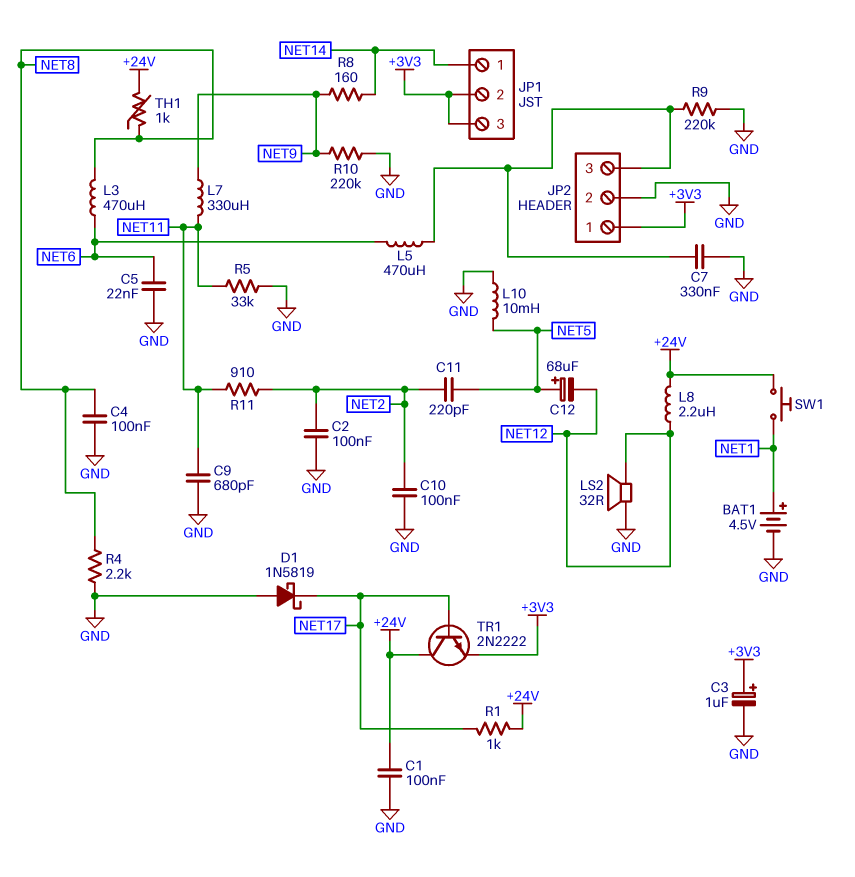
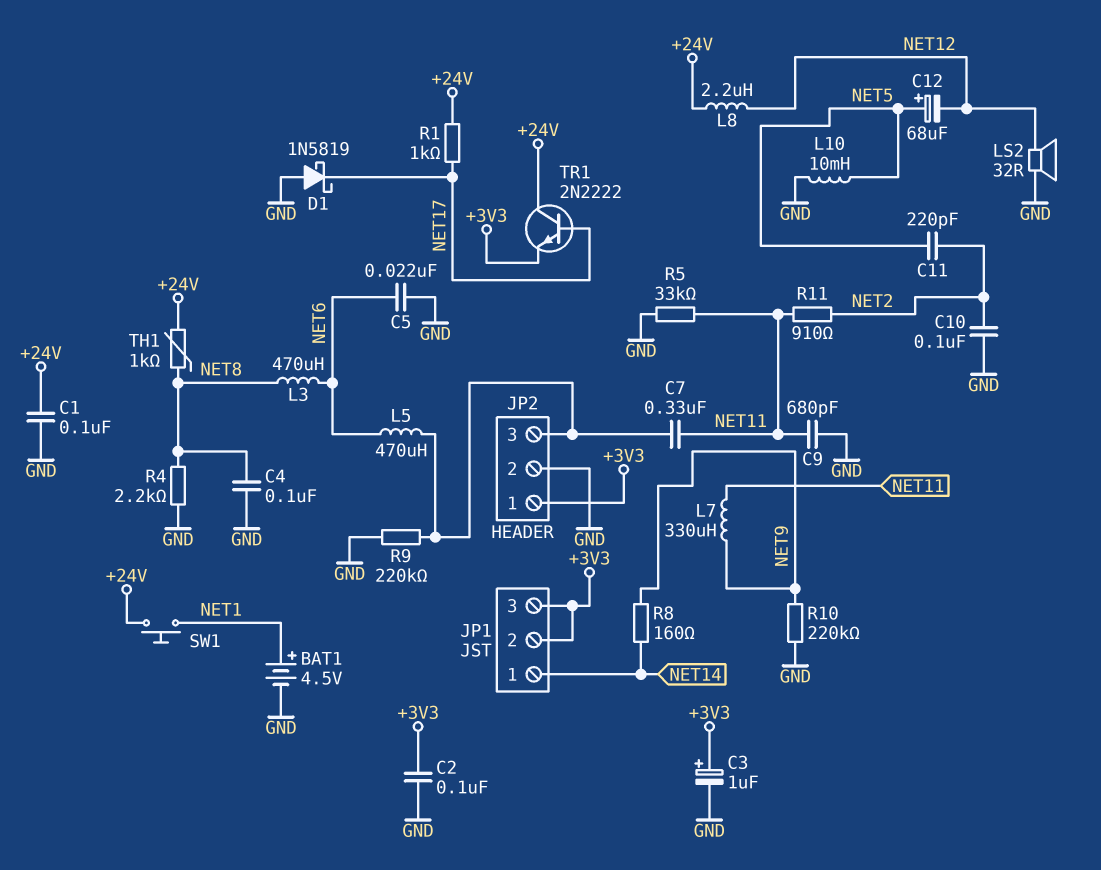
C2: 100nF (GND, NET2) -> 100nF (+3V3, GND)
C7: 330nF (GND, JP2/3) -> 330nF (JP2/3, NET11)

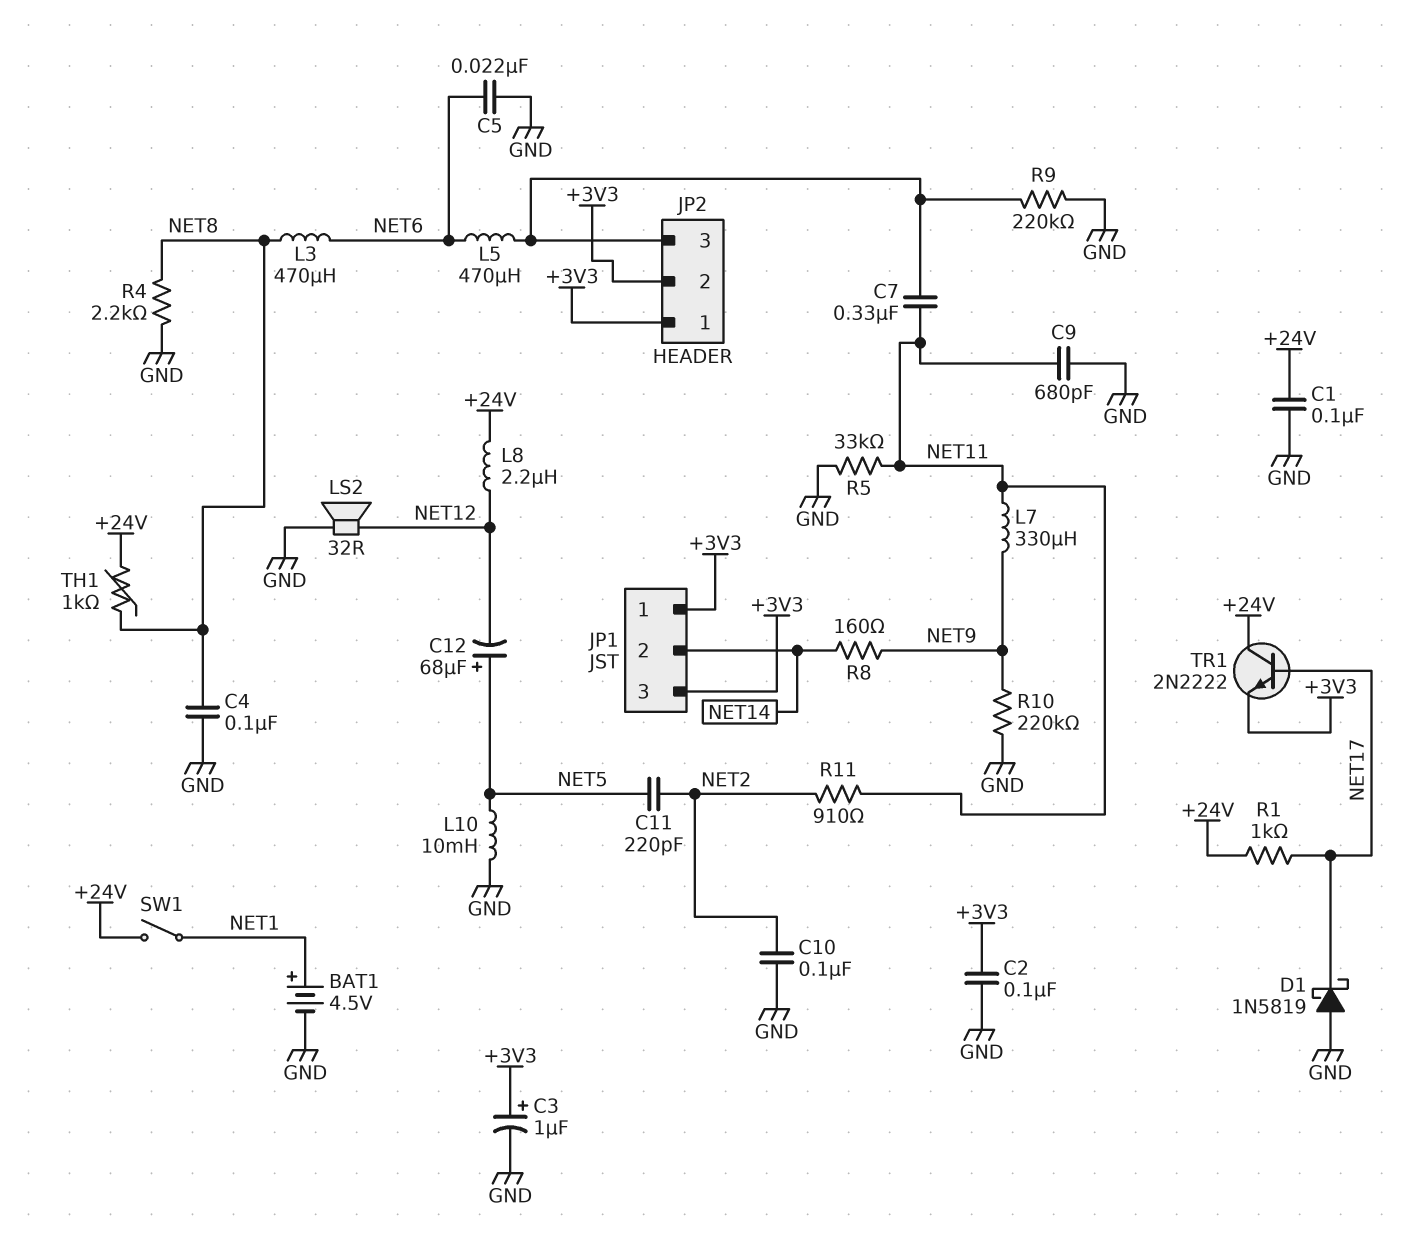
JP1 pin 1: NET14 -> +3V3
JP1 pin 2: +3V3 -> NET14
JP2 pin 2: GND -> +3V3
SW1: button (+24V, NET1) -> switch (+24V, NET1)

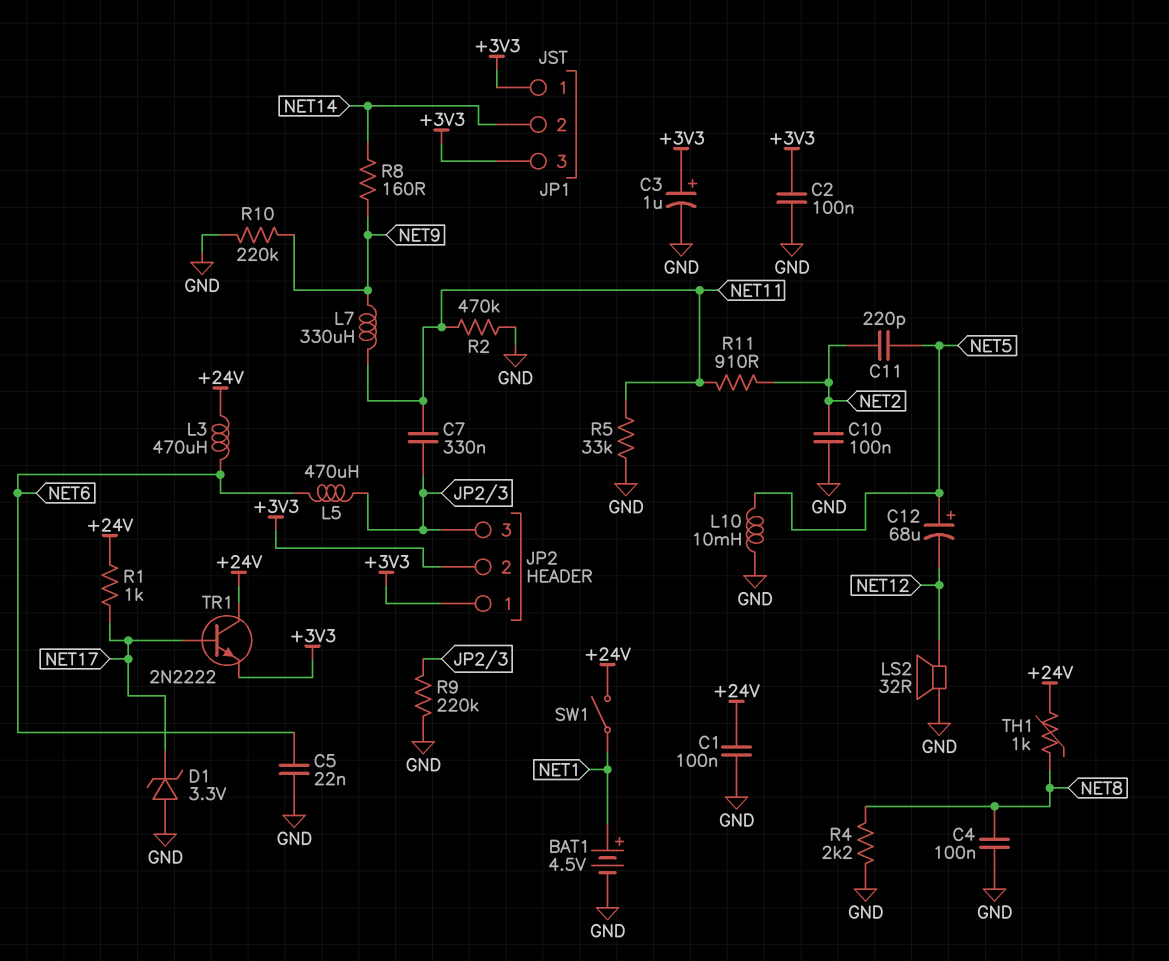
C9: 680pF (GND, NET11) -> none
D1: schottky 1N5819 (A GND, K NET17) -> zener 3.3V (A GND, K NET17)
L3: 470uH (NET6, NET8) -> 470uH (+24V, NET6)
L8: 2.2uH (+24V, NET12) -> none
R2: none -> 470k (GND, NET11)

